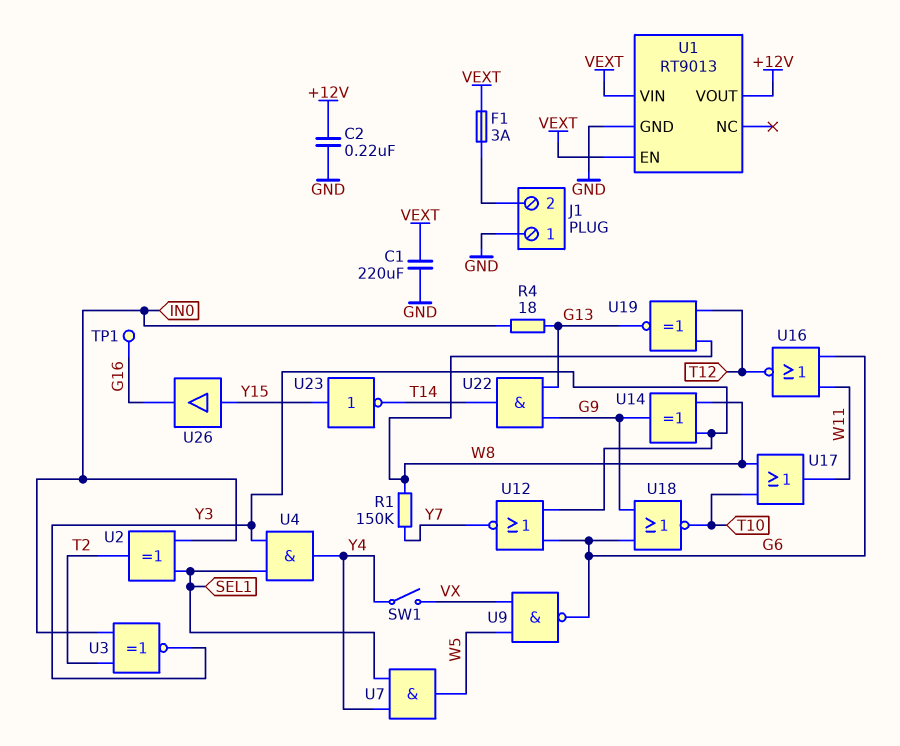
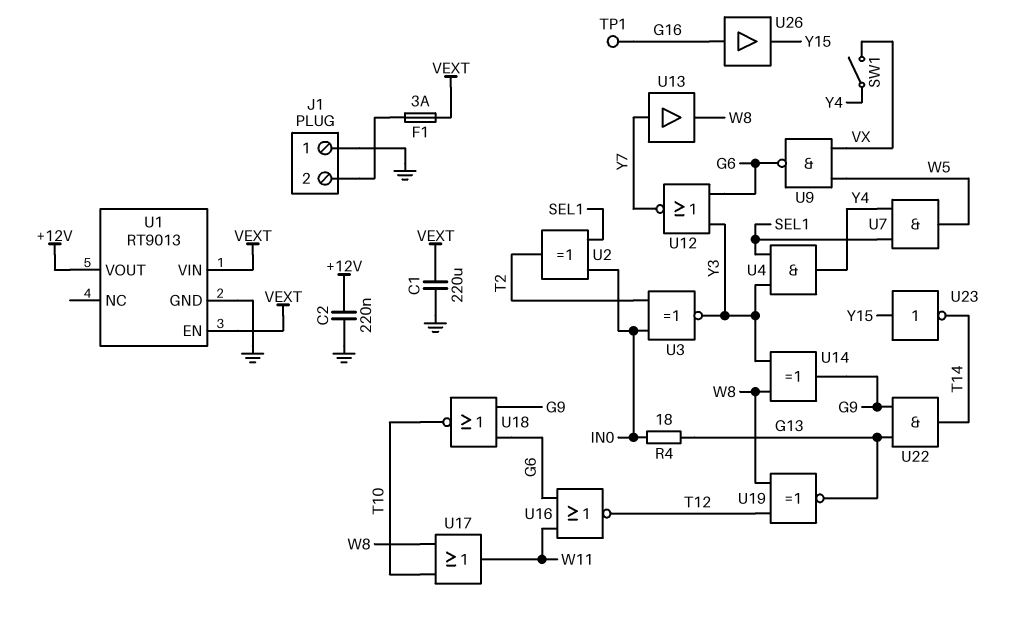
R1: 150k (W8, Y7) -> none
U13: none -> buffer (in Y7, out W8)
U26: buffer (in Y15, out G16) -> buffer (in G16, out Y15)

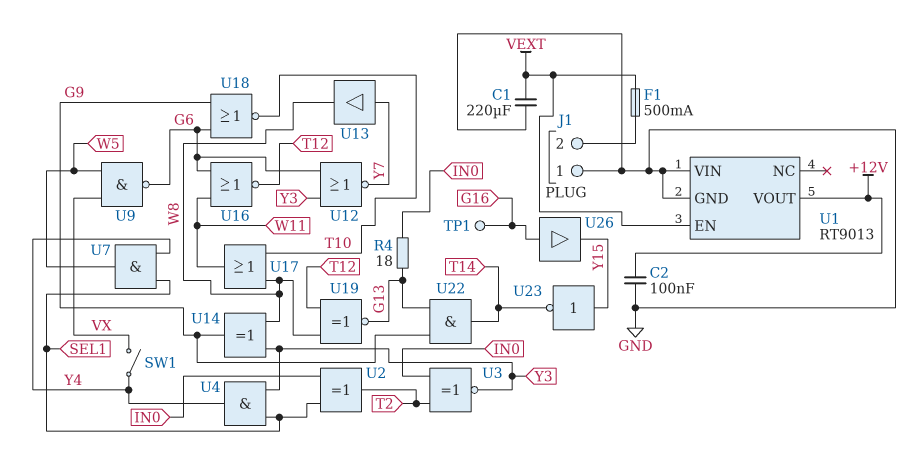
C2: 220nF (+12V, GND) -> 100nF (+12V, GND)
F1: 3A (J1/2, VEXT) -> 500mA (J1/2, VEXT)
U1 pin VIN: VEXT -> GND

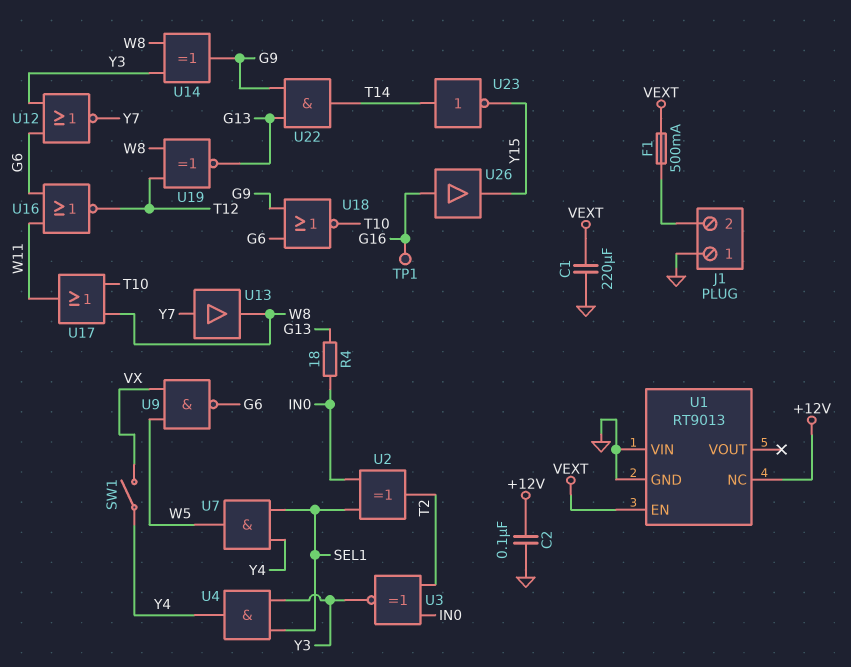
U1 pin NC: none -> +12V
U1 pin VOUT: +12V -> none
U23: NOT (in Y15, out T14) -> NOT (in T14, out Y15)

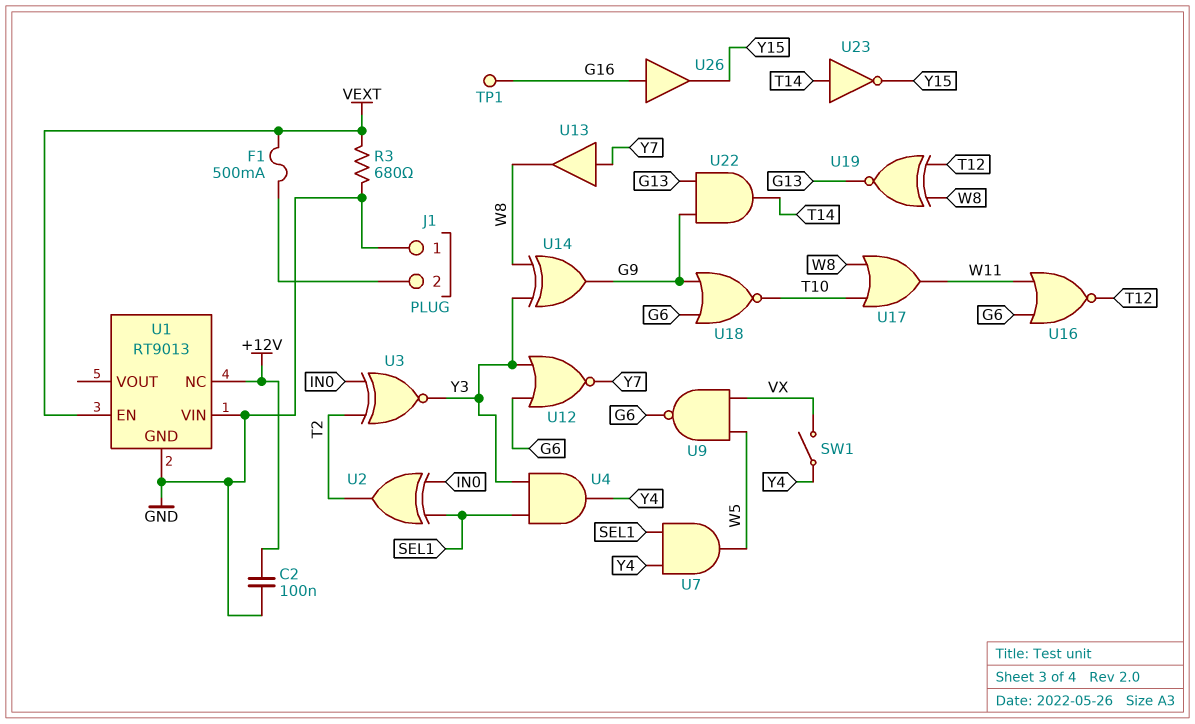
C1: 220uF (GND, VEXT) -> none
R3: none -> 680 (GND, VEXT)
R4: 18 (G13, IN0) -> none

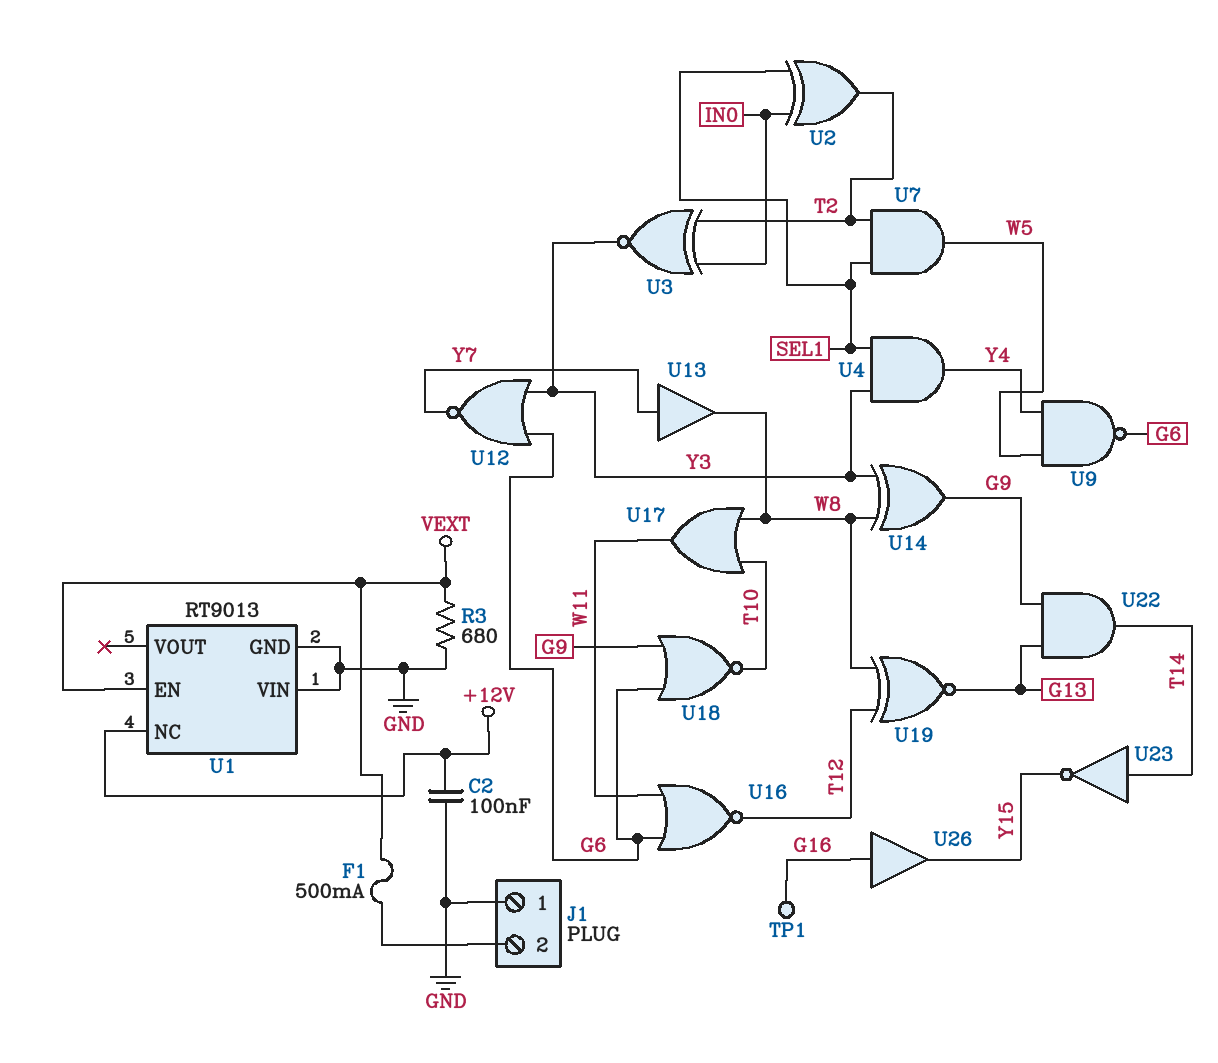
SW1: switch (VX, Y4) -> none
U7: AND (in SEL1, in Y4, out W5) -> AND (in SEL1, in T2, out W5)
U9: NAND (in VX, in W5, out G6) -> NAND (in W5, in Y4, out G6)

